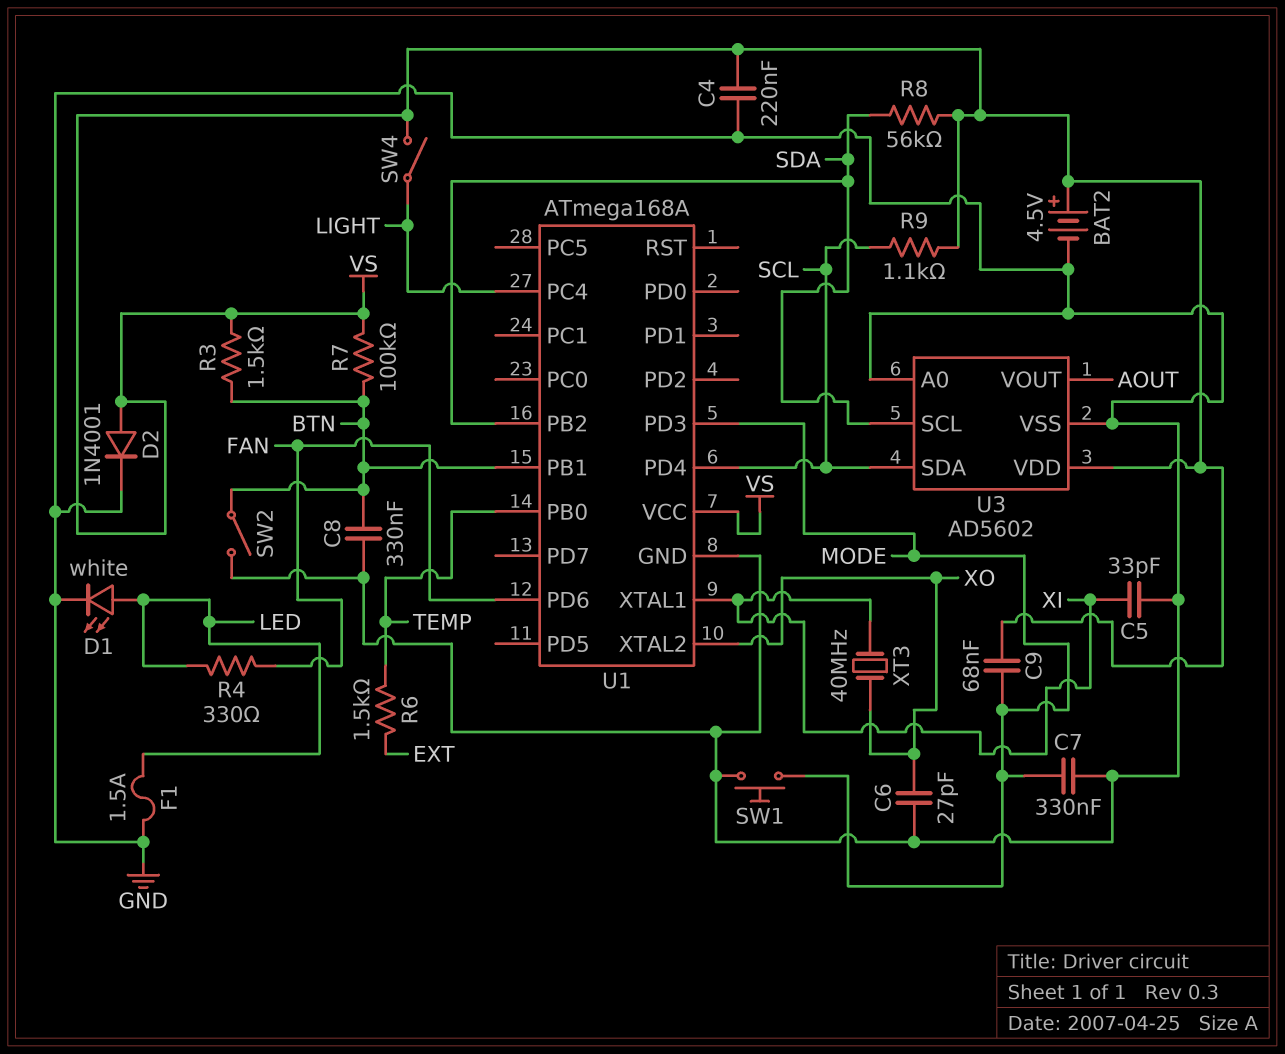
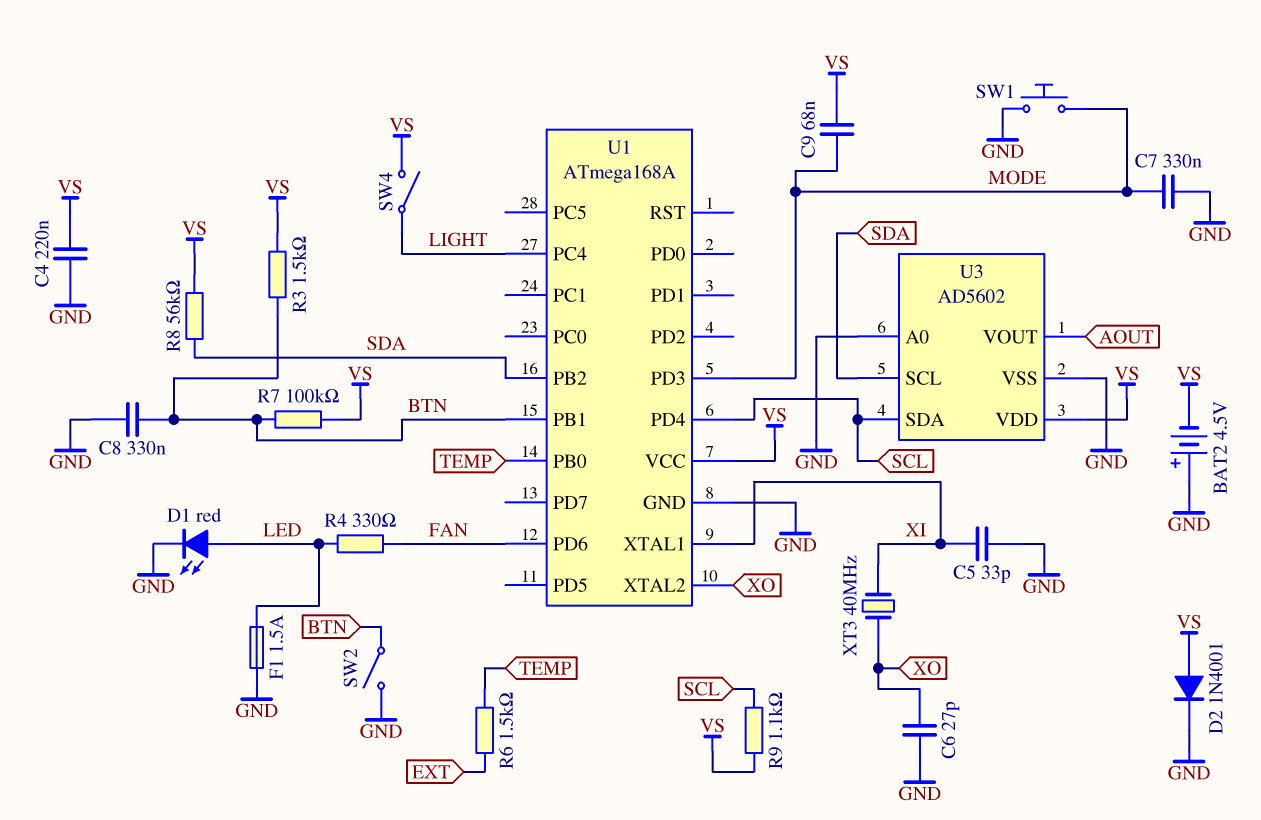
BAT2: 4.5V (plus VS, minus GND) -> 4.5V (plus GND, minus VS)
D1: LED white (A LED, K GND) -> LED red (A LED, K GND)

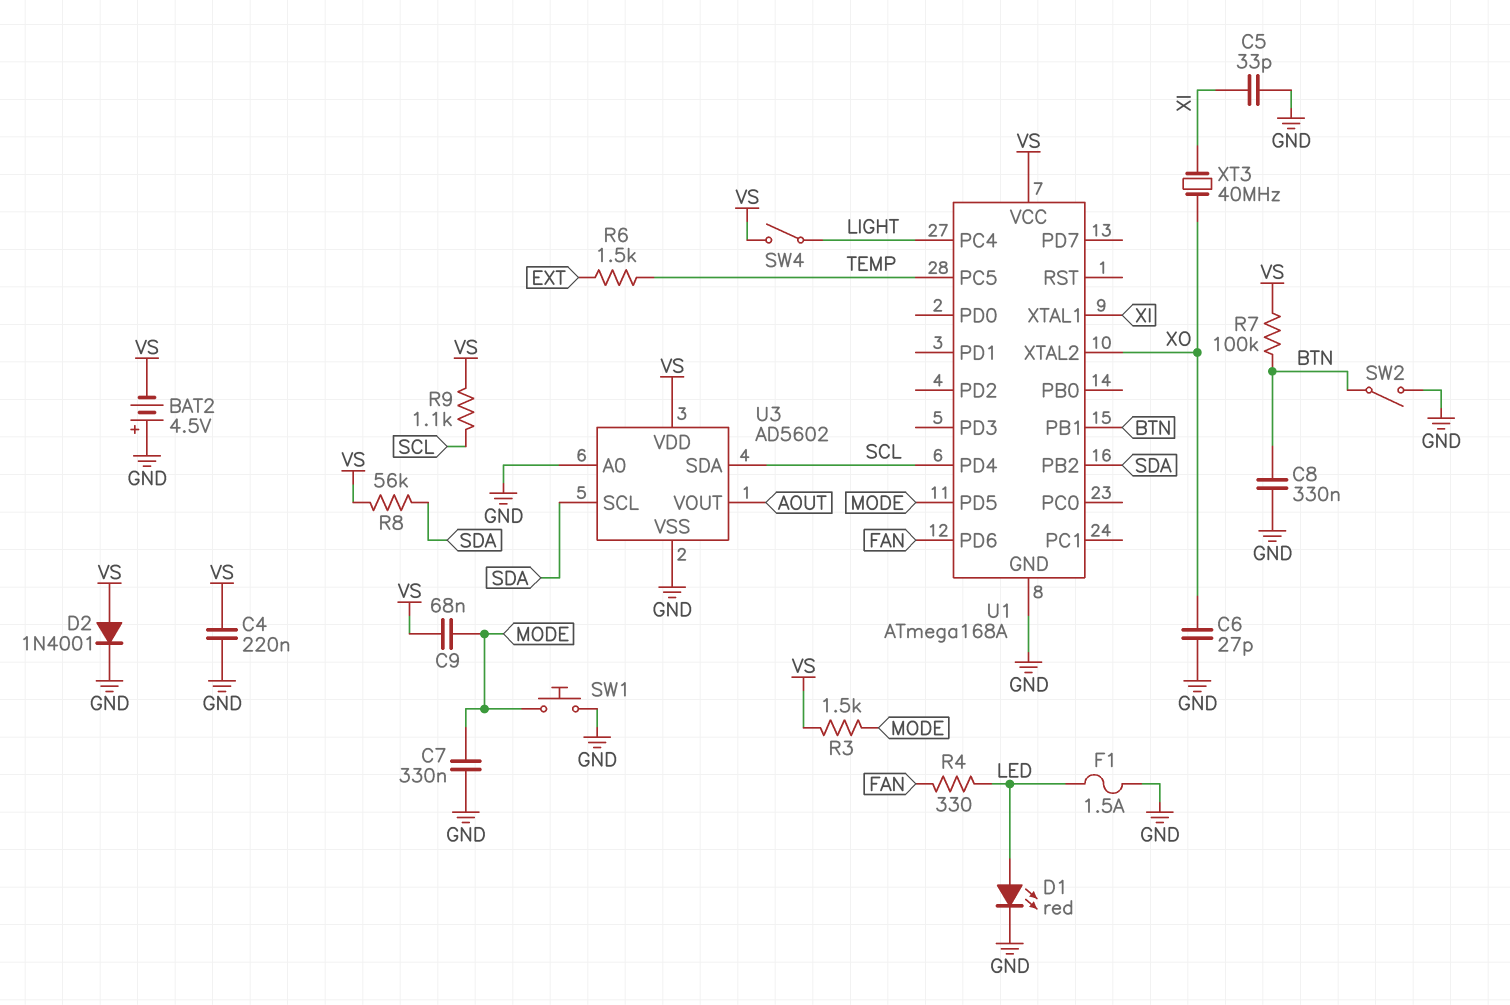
R3: 1.5k (BTN, VS) -> 1.5k (MODE, VS)
U1 pin PB0: TEMP -> none
U1 pin PC5: none -> TEMP
U1 pin PD3: MODE -> none
U1 pin PD5: none -> MODE

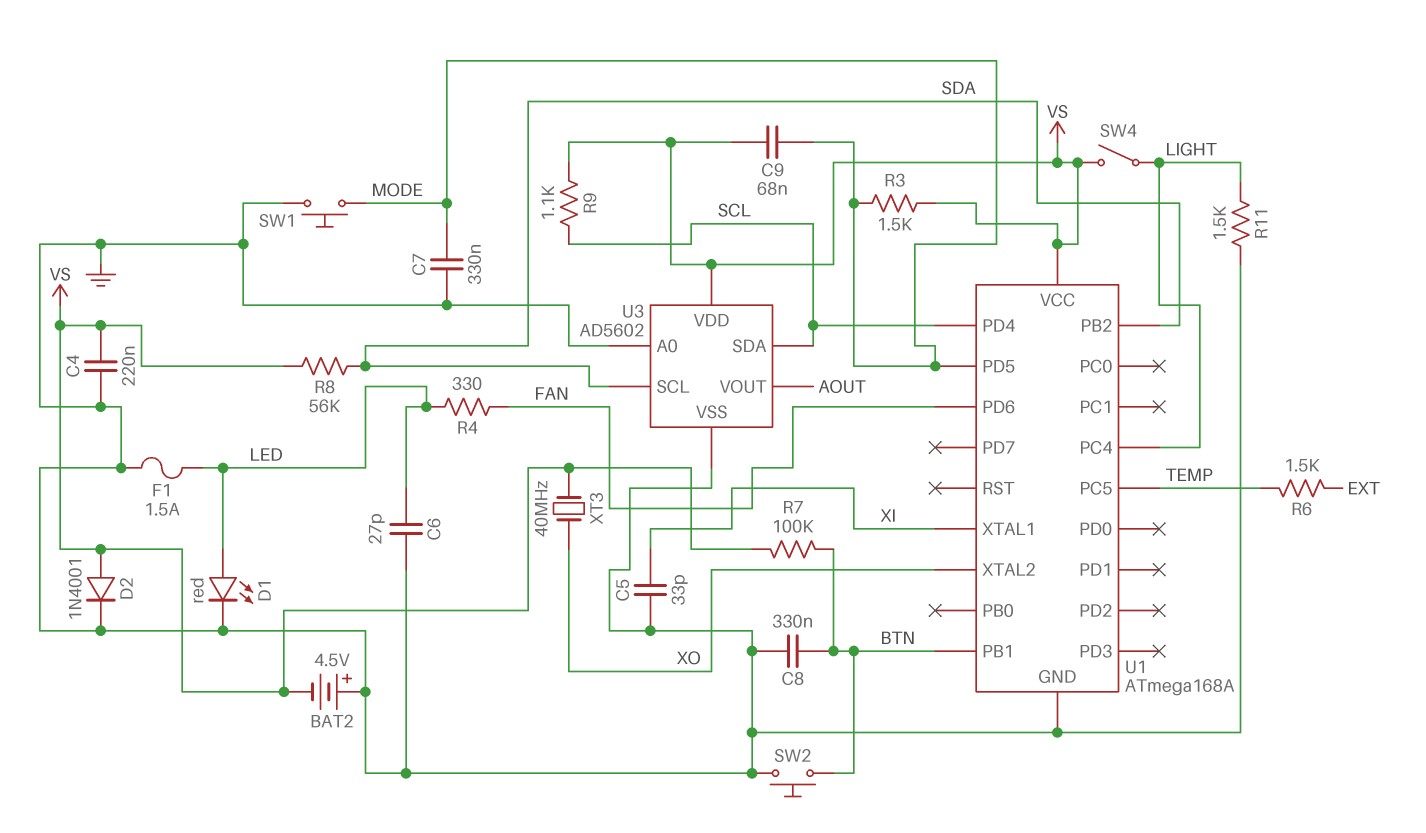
C6: 27pF (GND, XO) -> 27pF (GND, LED)
R11: none -> 1.5k (GND, LIGHT)
SW2: switch (BTN, GND) -> button (BTN, GND)
XT3: 40MHz (XI, XO) -> 40MHz (VS, XO)

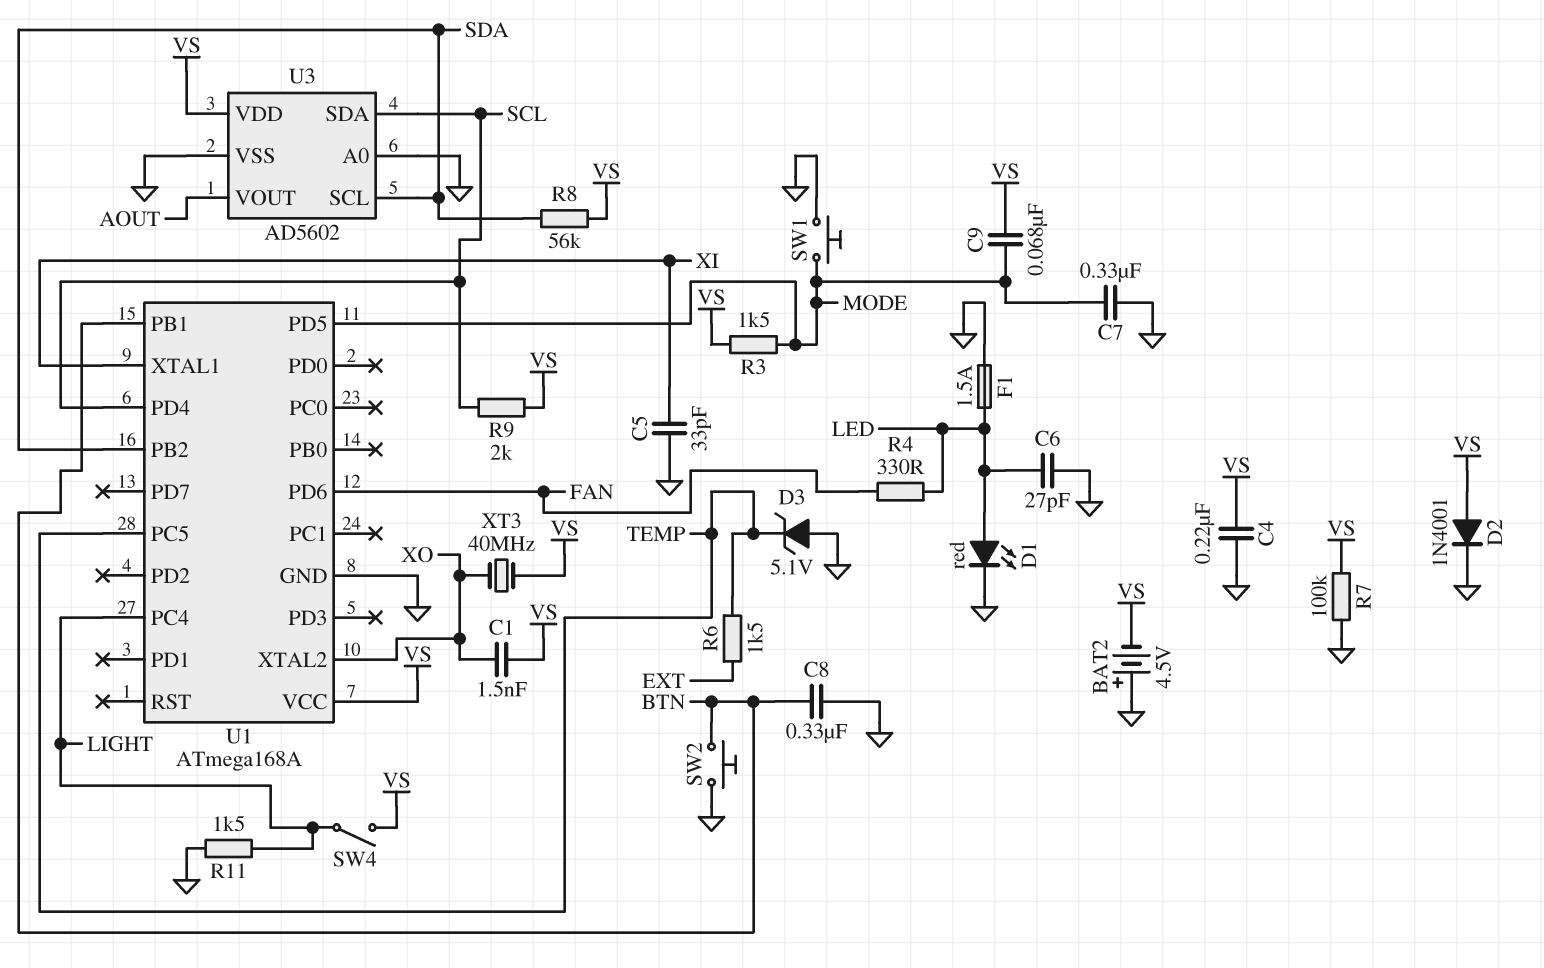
C1: none -> 1.5nF (VS, XO)
D3: none -> zener 5.1V (A GND, K TEMP)
R7: 100k (BTN, VS) -> 100k (GND, VS)
R9: 1.1k (SCL, VS) -> 2k (SCL, VS)

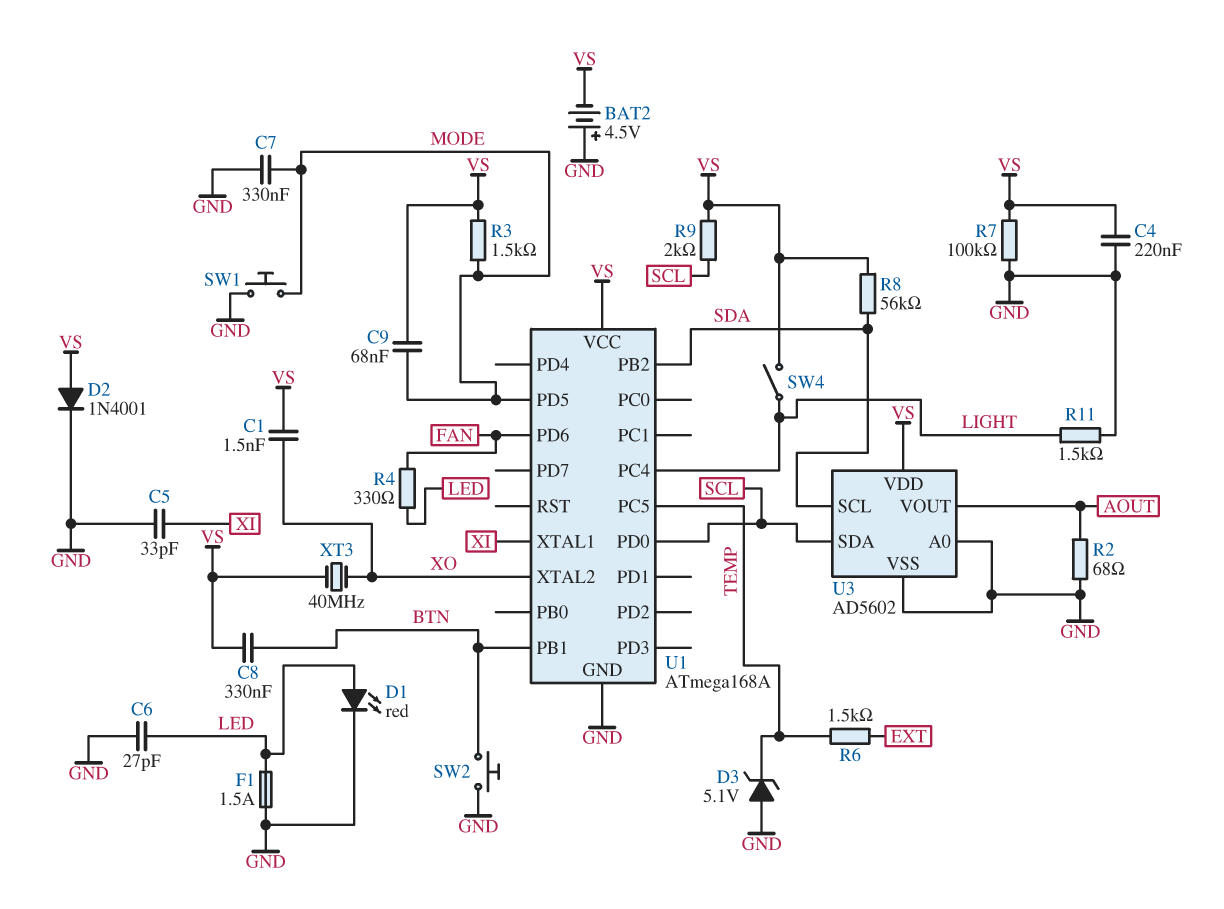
C8: 330nF (BTN, GND) -> 330nF (BTN, VS)
R2: none -> 68 (AOUT, GND)
U1 pin PD0: none -> SCL
U1 pin PD4: SCL -> none

